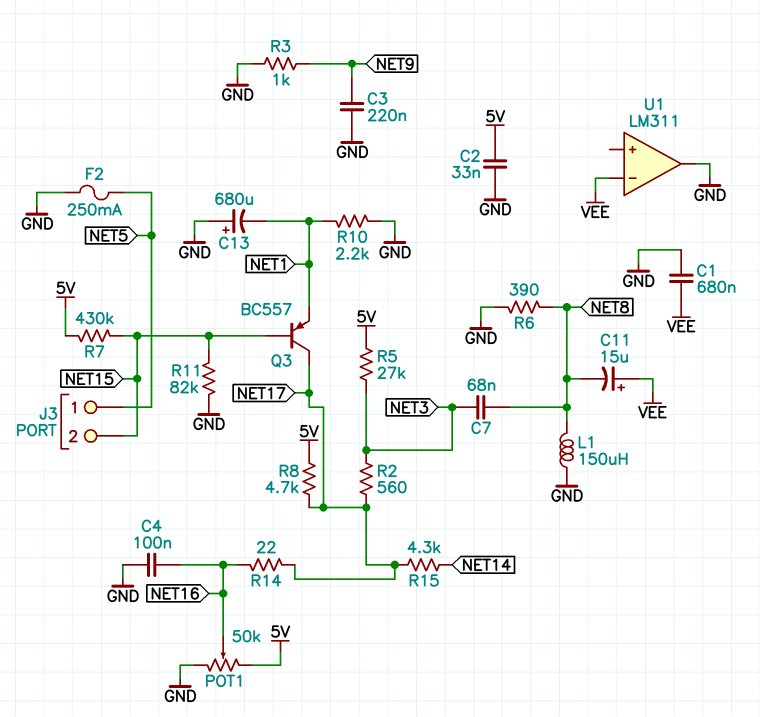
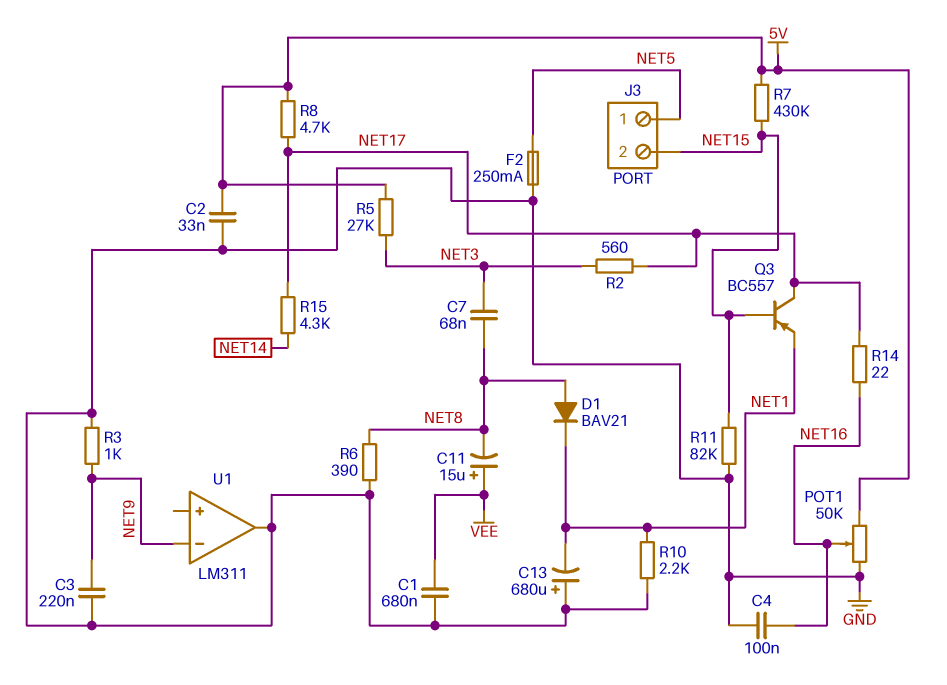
D1: none -> diode BAV21 (A NET8, K NET1)
L1: 150uH (GND, NET8) -> none
U1 pin in-: VEE -> NET9

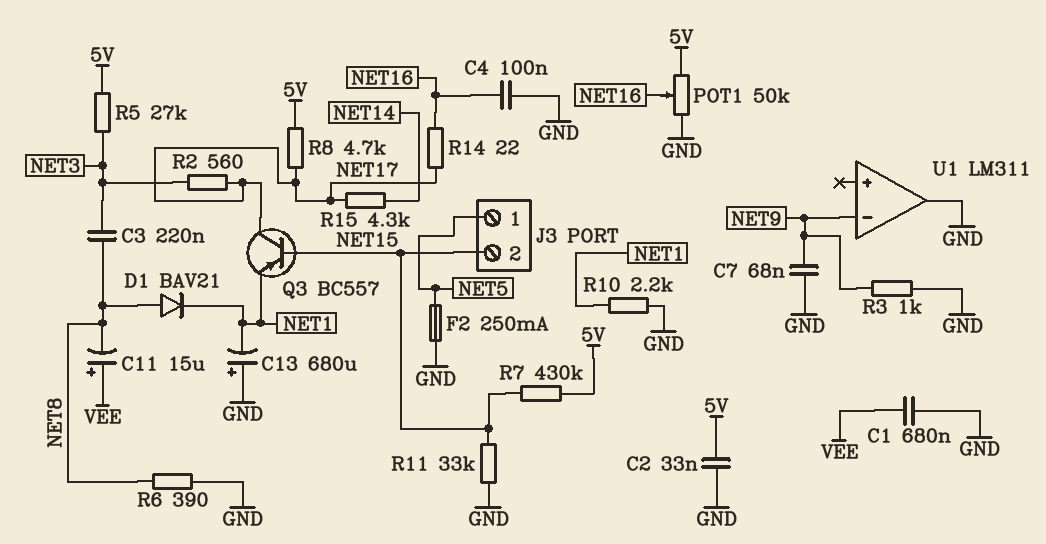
C3: 220nF (GND, NET9) -> 220nF (NET3, NET8)
C7: 68nF (NET3, NET8) -> 68nF (GND, NET9)
R11: 82k (GND, NET15) -> 33k (GND, NET15)

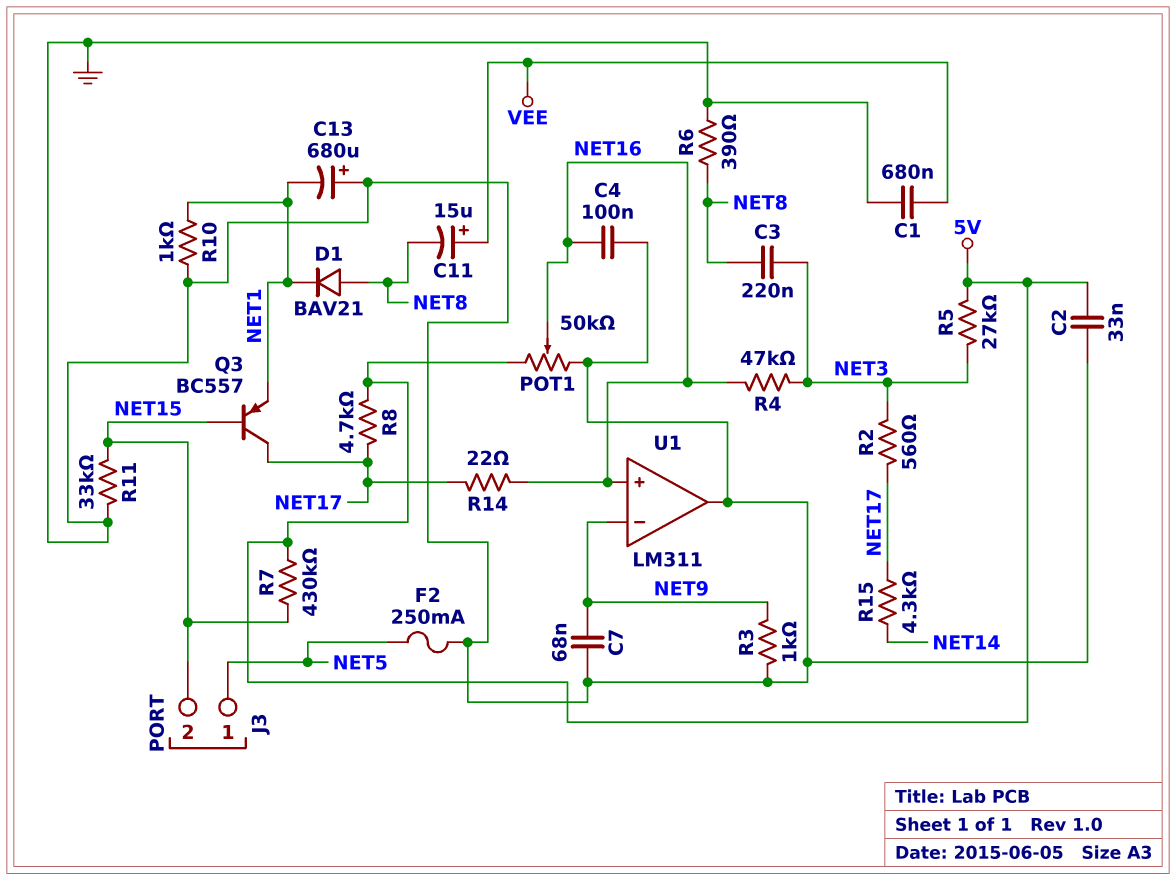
R4: none -> 47k (NET3, NET16)
R10: 2.2k (GND, NET1) -> 1k (GND, NET1)
U1 pin in+: none -> NET16

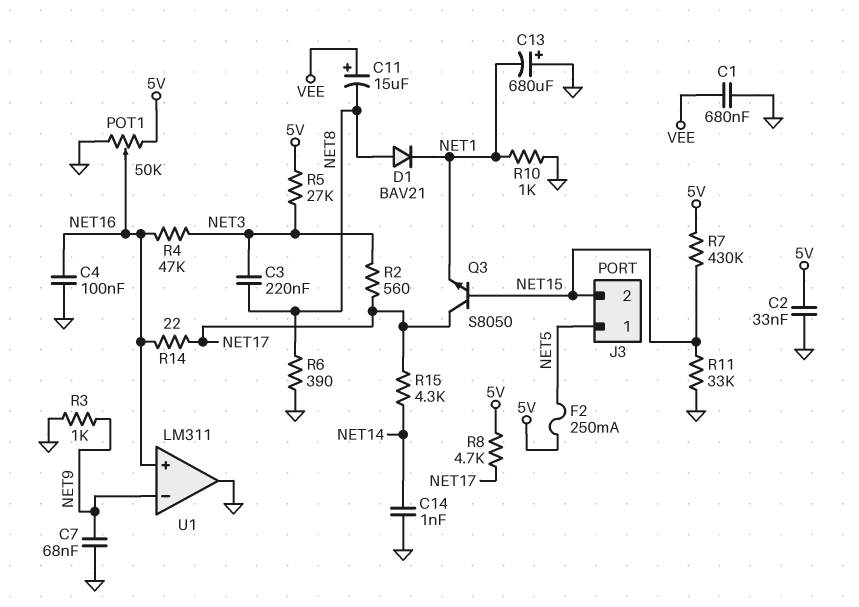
C14: none -> 1nF (GND, NET14)
F2: 250mA (GND, NET5) -> 250mA (5V, NET5)
Q3: PNP BC557 (B NET15, C NET17, E NET1) -> NPN S8050 (B NET15, C NET17, E NET1)

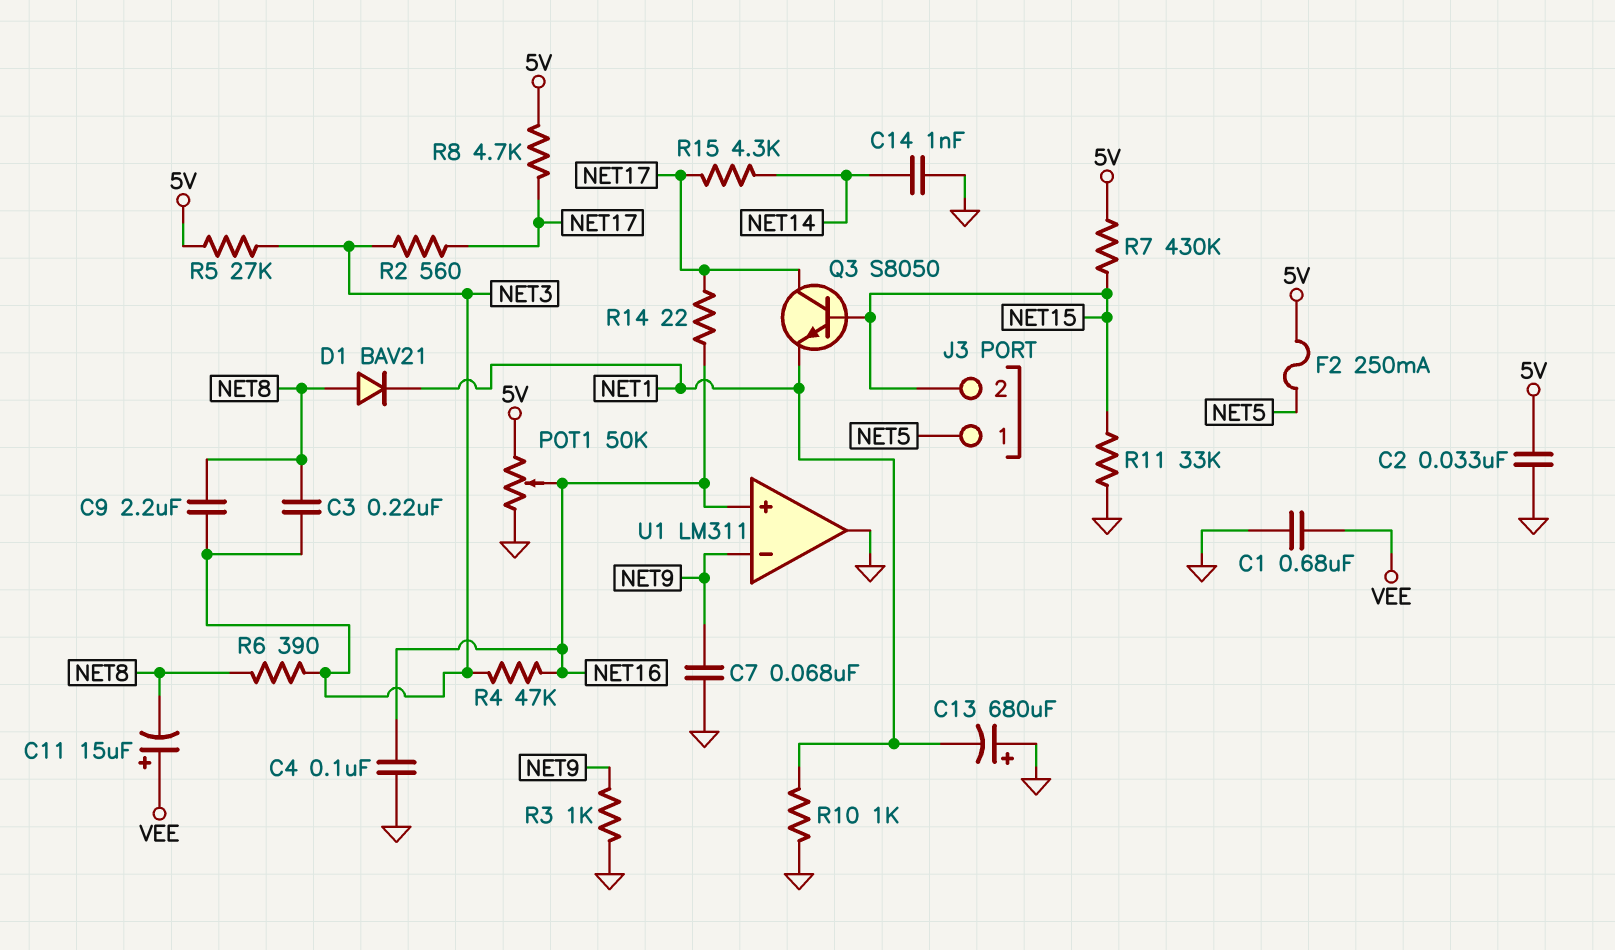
C9: none -> 2.2uF (NET3, NET8)
R6: 390 (GND, NET8) -> 390 (NET3, NET8)

